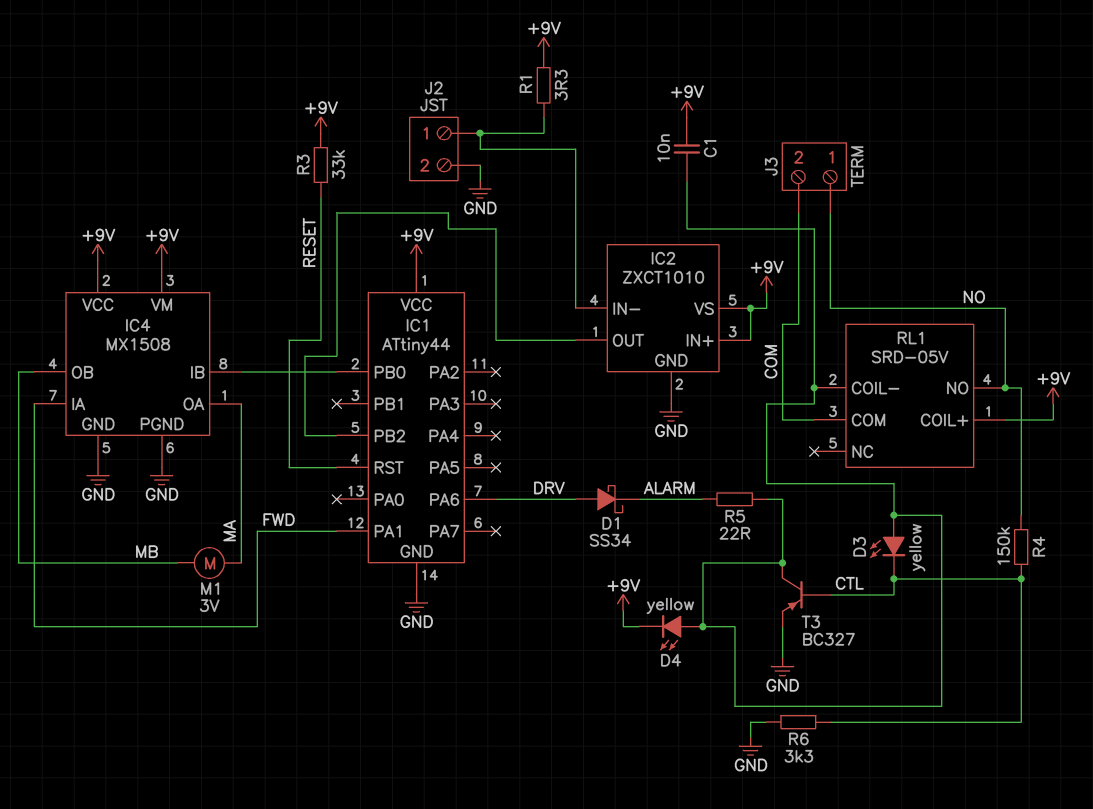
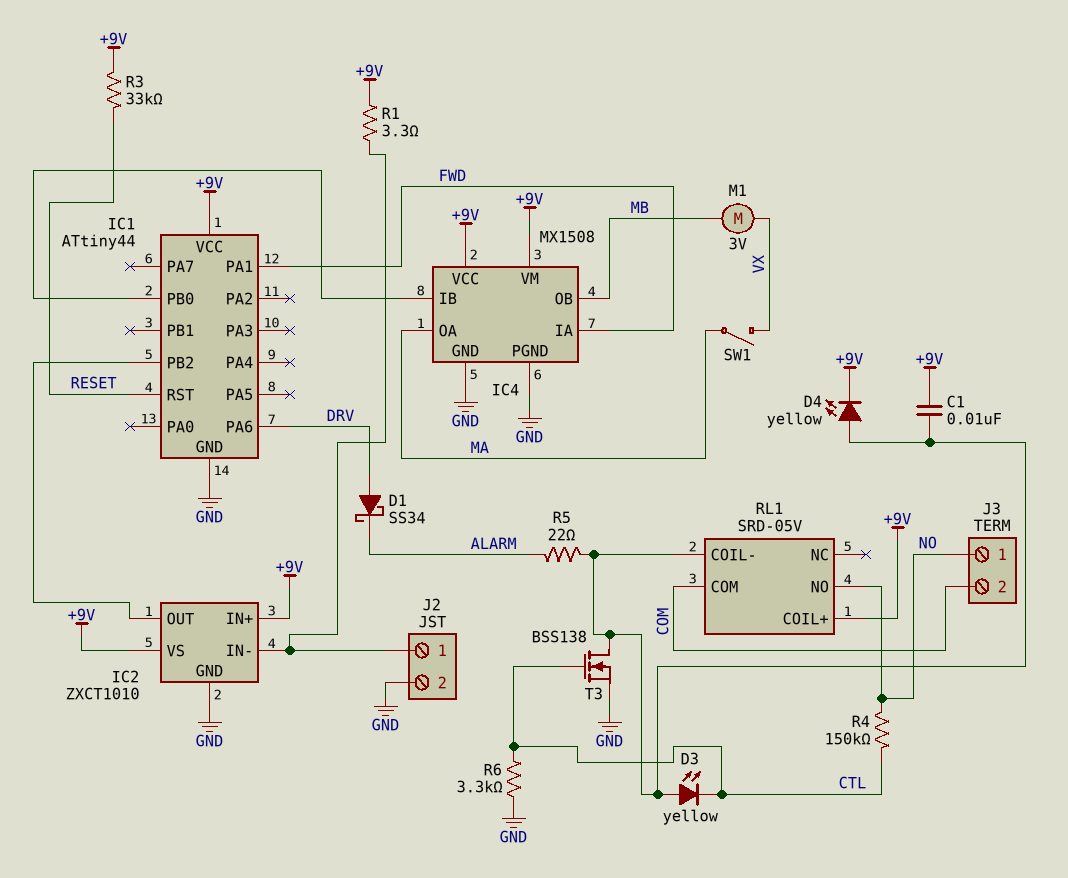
M1: motor 3V (MA, MB) -> motor 3V (MB, VX)
SW1: none -> switch (MA, VX)
T3: PNP BC327 (B CTL, C RL1/COIL-, E GND) -> NMOS BSS138 (G CTL, D RL1/COIL-, S GND)

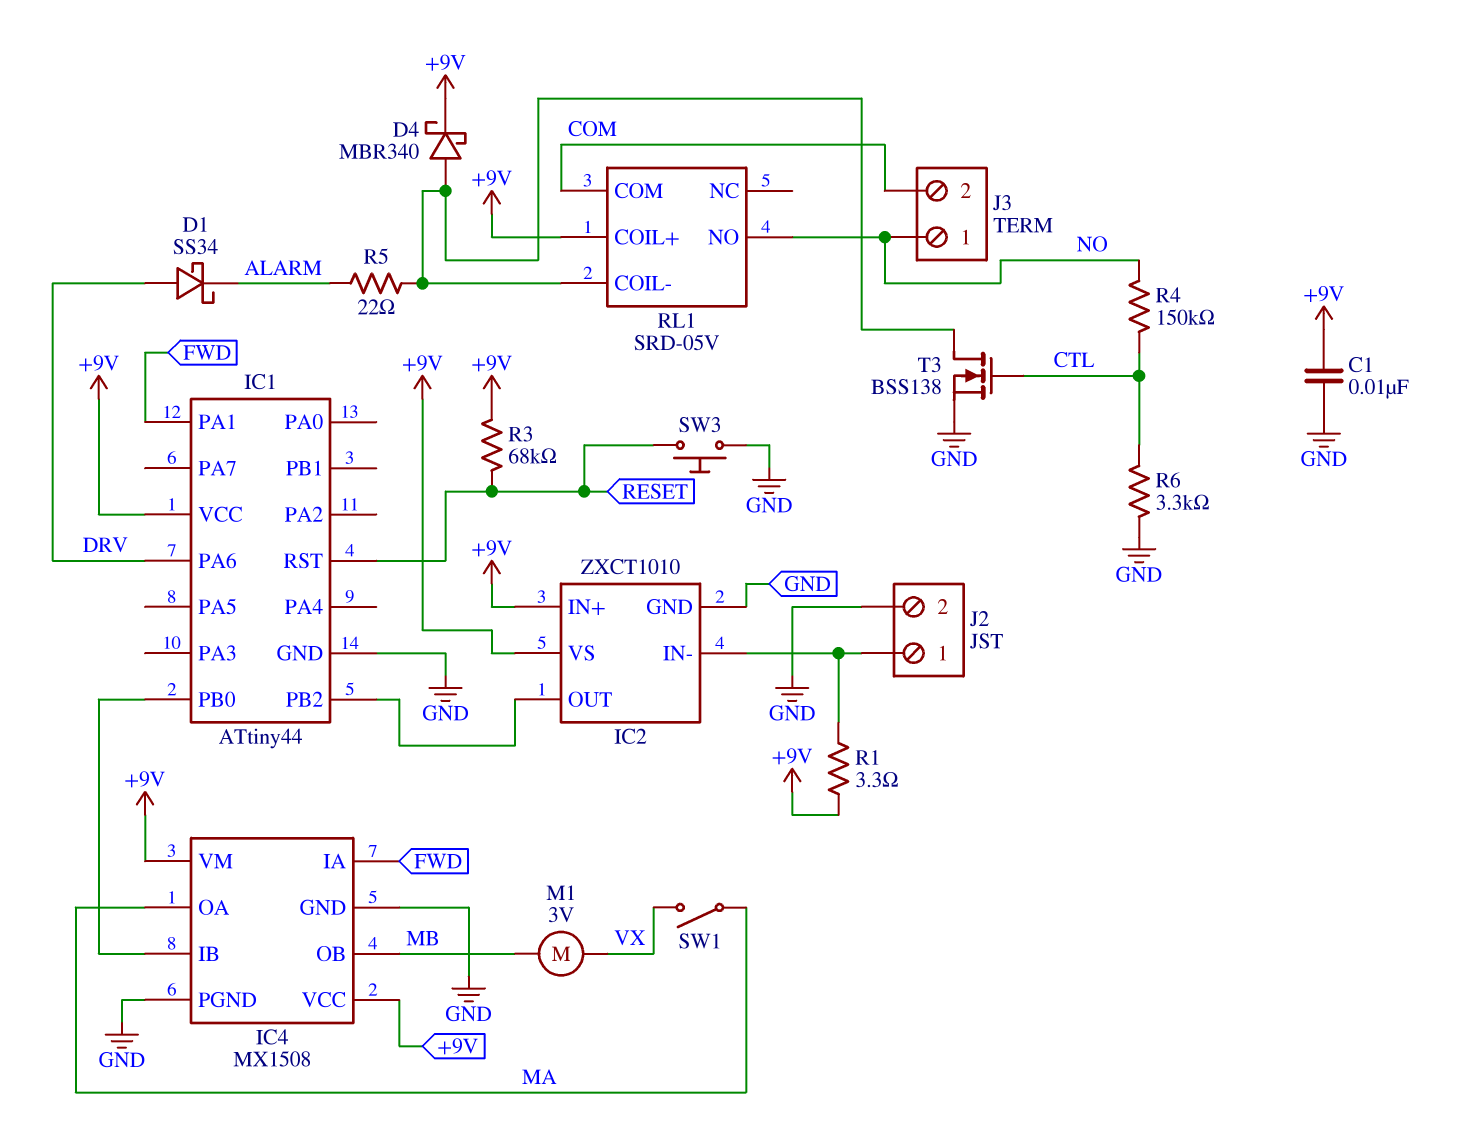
C1: 10nF (+9V, RL1/COIL-) -> 10nF (+9V, GND)
D3: LED yellow (A RL1/COIL-, K CTL) -> none
D4: LED yellow (A RL1/COIL-, K +9V) -> schottky MBR340 (A RL1/COIL-, K +9V)
R3: 33k (+9V, RESET) -> 68k (+9V, RESET)
SW3: none -> button (GND, RESET)

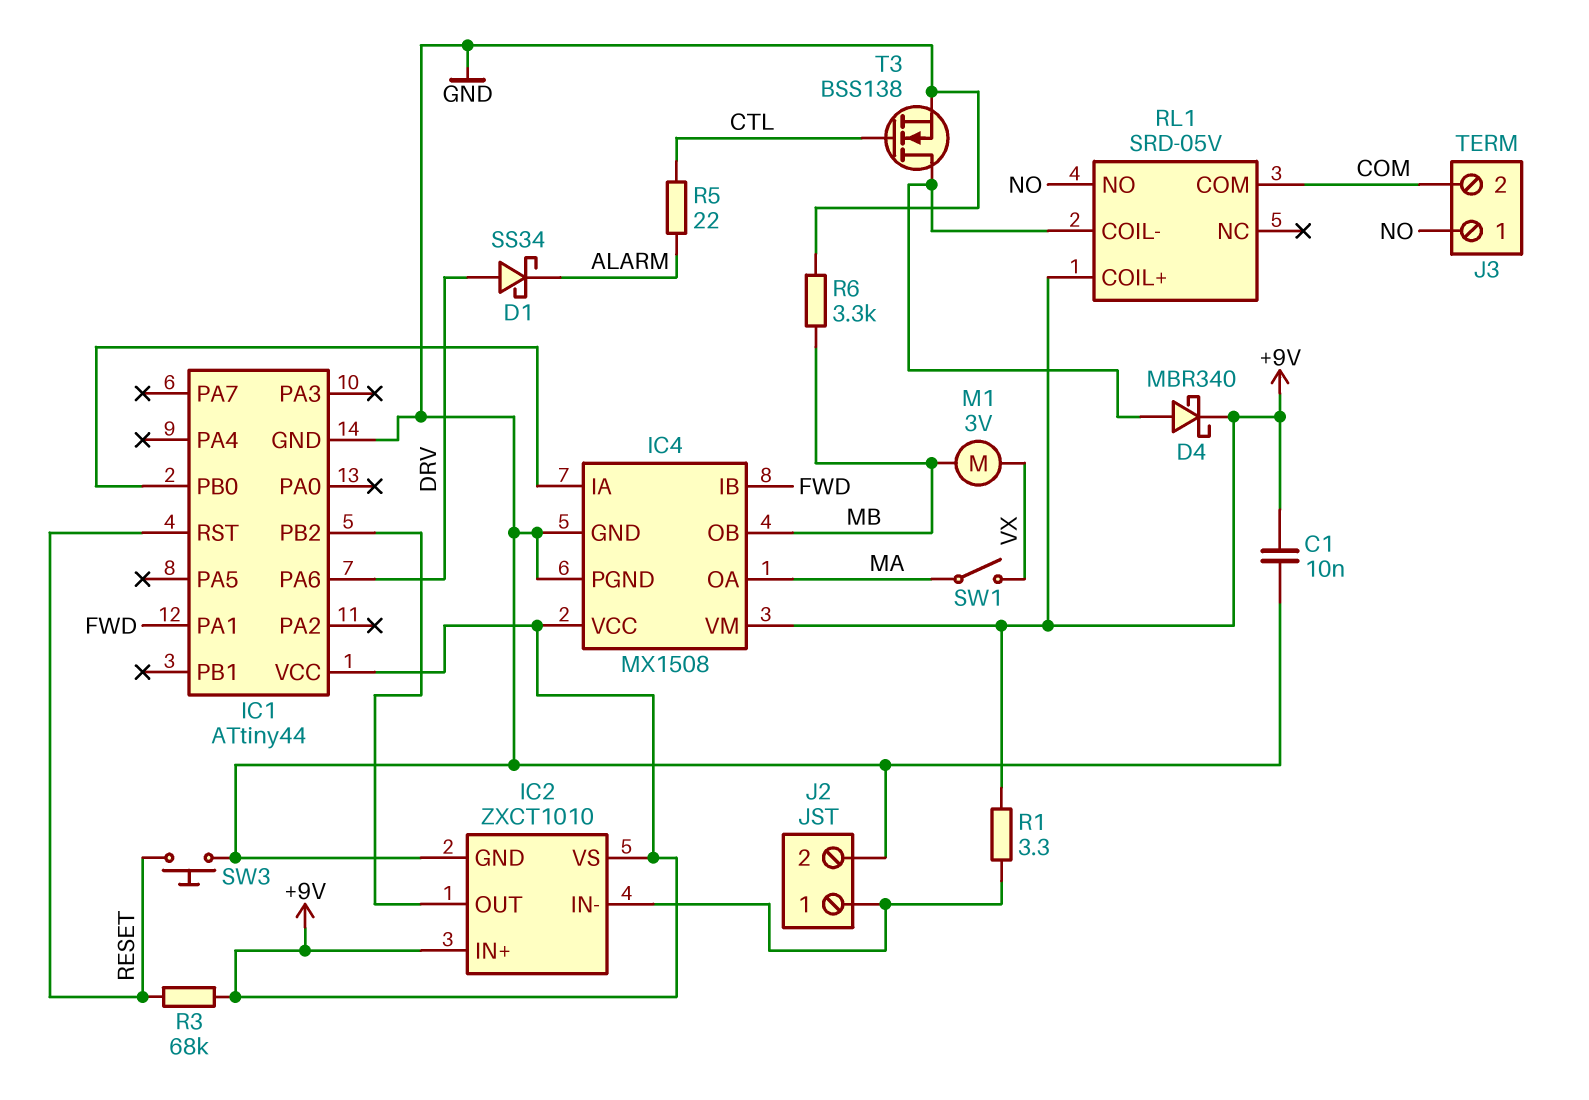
IC4 pin IA: FWD -> IC1/PB0
IC4 pin IB: IC1/PB0 -> FWD
R4: 150k (CTL, NO) -> none
R5: 22 (ALARM, RL1/COIL-) -> 22 (ALARM, CTL)
R6: 3.3k (CTL, GND) -> 3.3k (GND, MB)

